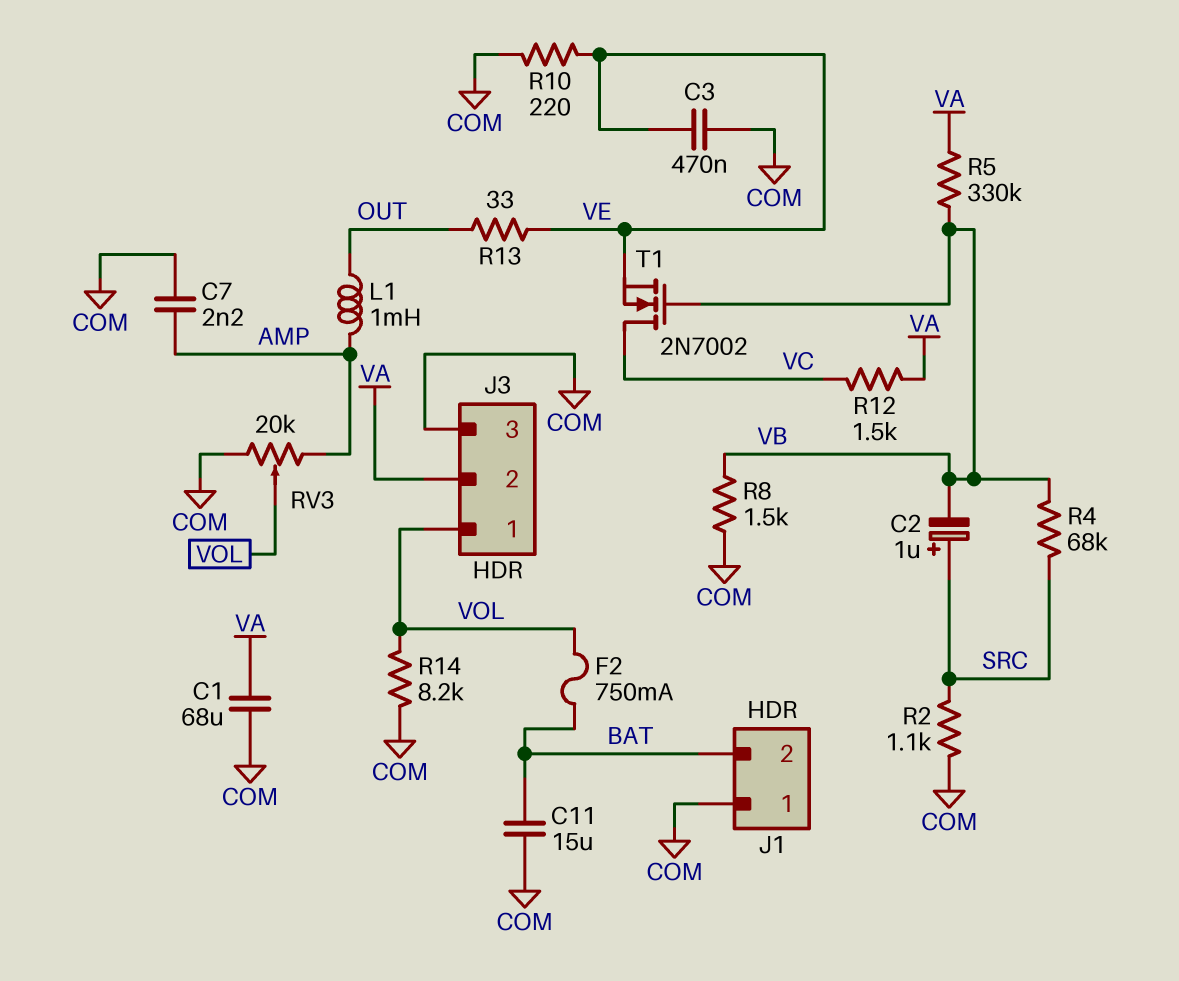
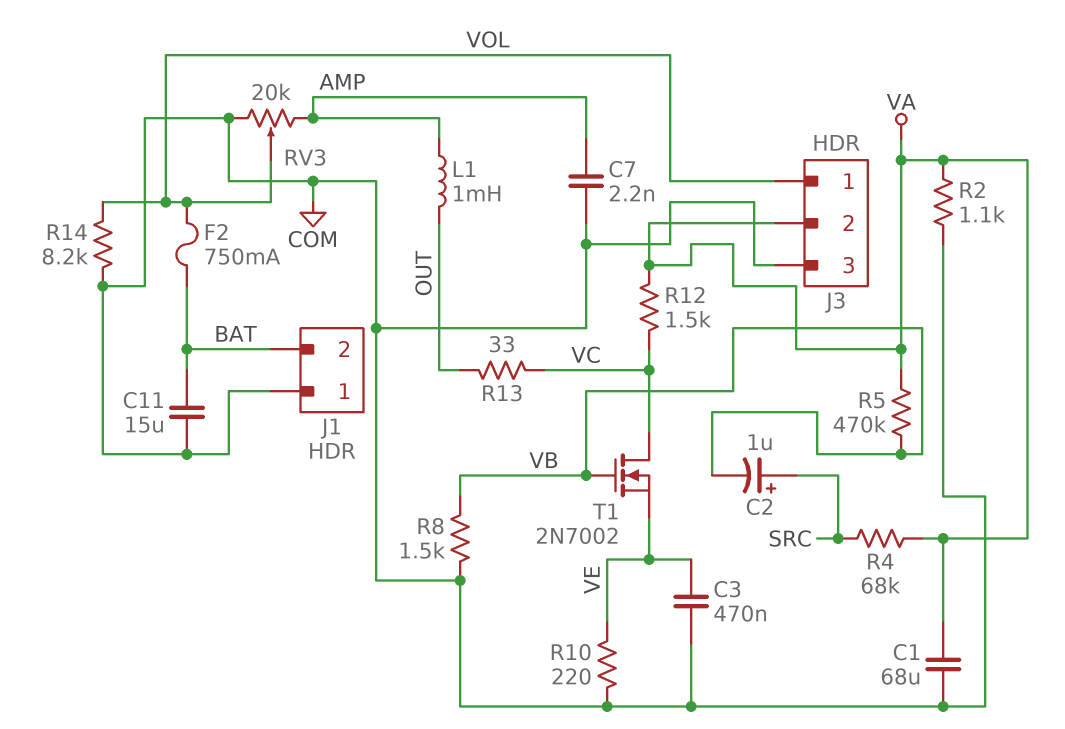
R2: 1.1k (COM, SRC) -> 1.1k (COM, VA)
R4: 68k (SRC, VB) -> 68k (SRC, VA)
R5: 330k (VA, VB) -> 470k (VA, VB)
R13: 33 (OUT, VE) -> 33 (OUT, VC)

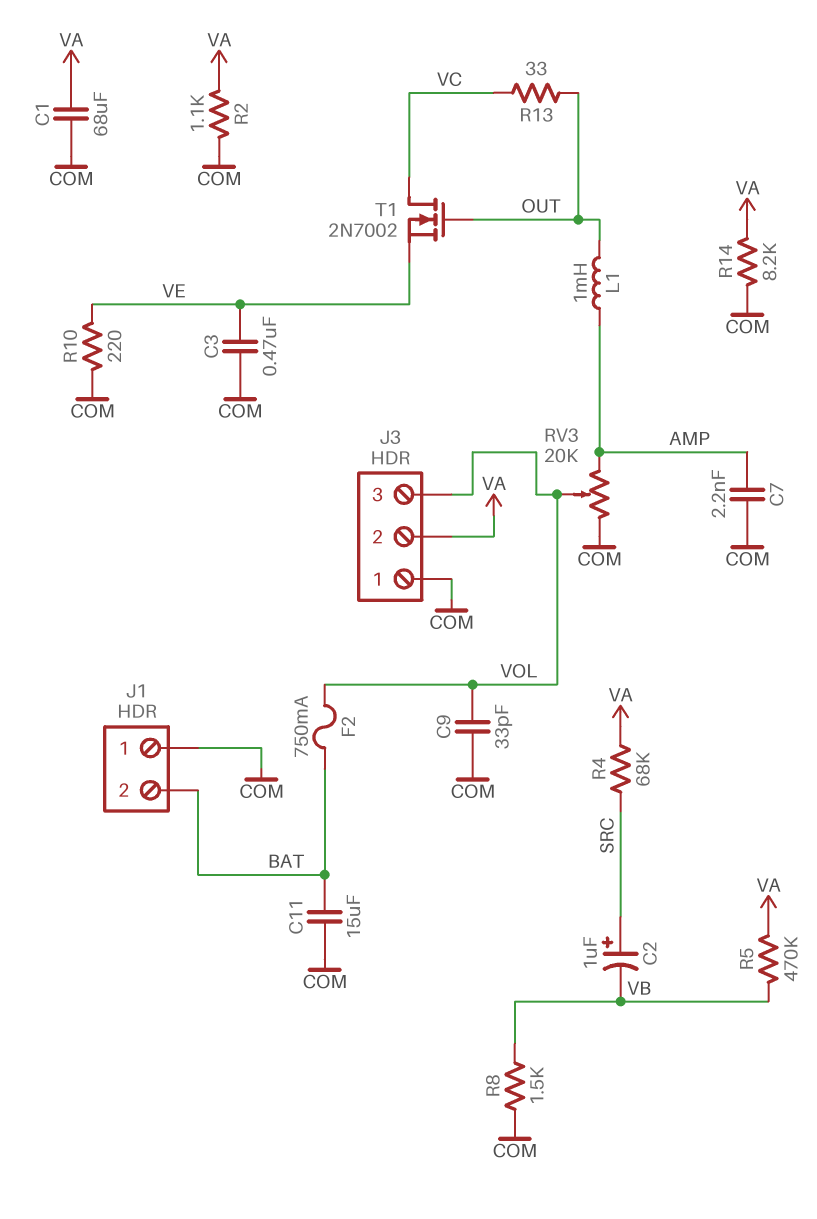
C9: none -> 33pF (COM, VOL)
J3 pin 1: VOL -> COM
J3 pin 3: COM -> VOL
R12: 1.5k (VA, VC) -> none
R14: 8.2k (COM, VOL) -> 8.2k (COM, VA)
T1: NMOS 2N7002 (G VB, D VC, S VE) -> NMOS 2N7002 (G OUT, D VC, S VE)

